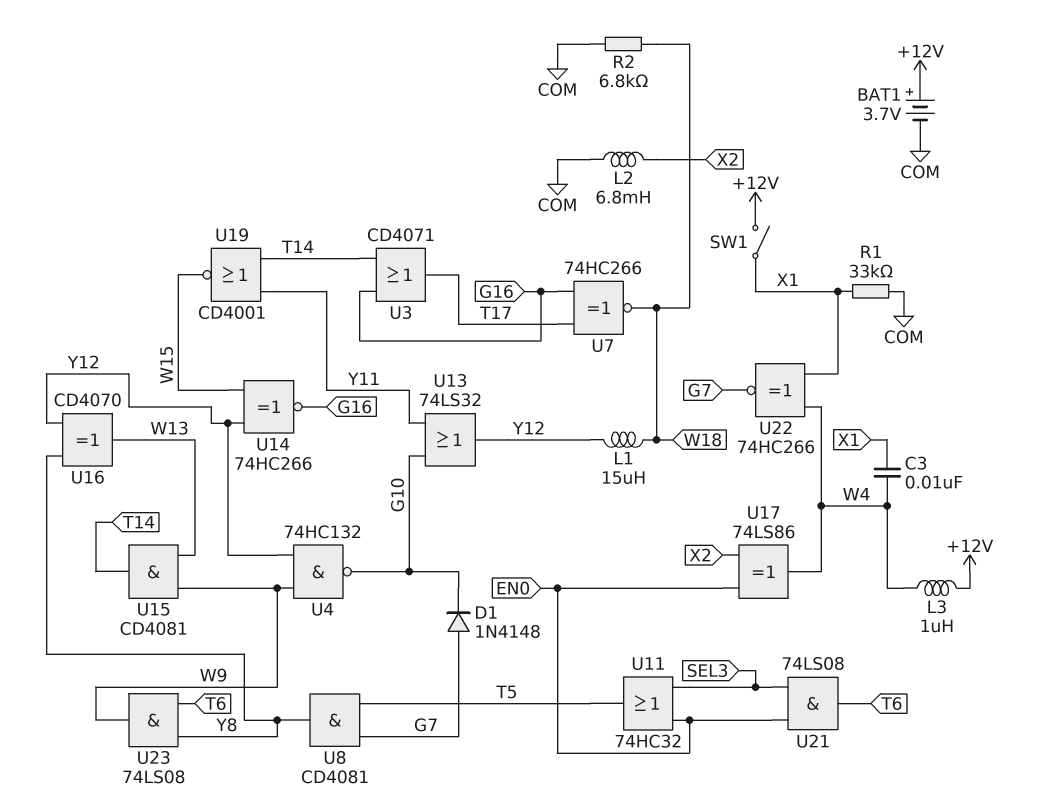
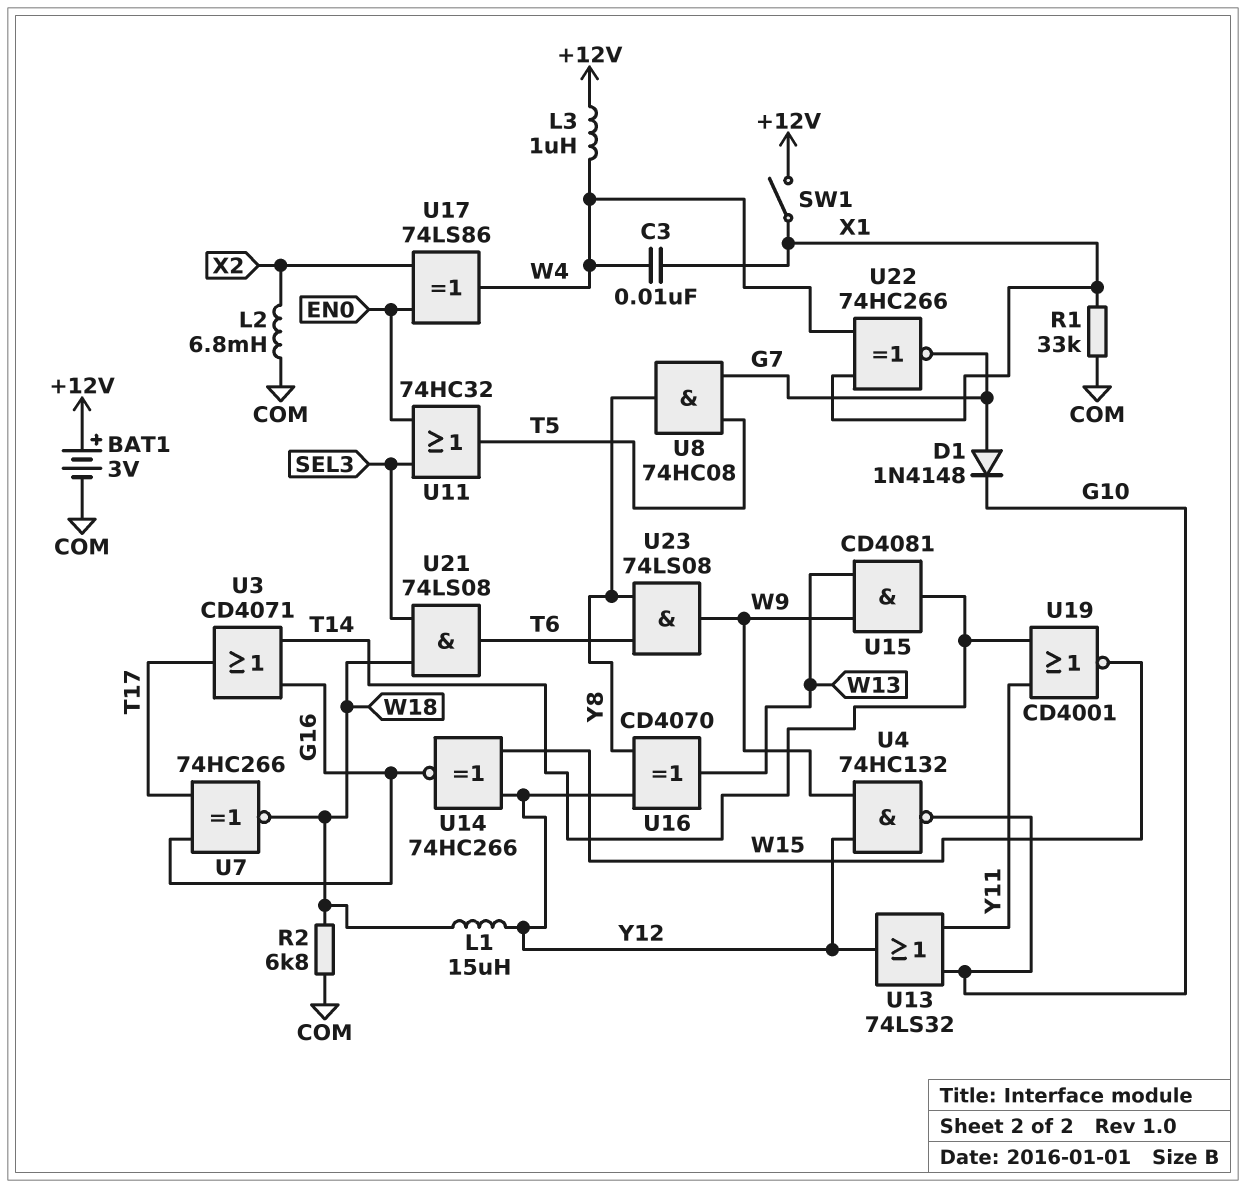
BAT1: 3.7V (plus +12V, minus COM) -> 3V (plus +12V, minus COM)
U8: AND CD4081 (in G7, in T5, out Y8) -> AND 74HC08 (in G7, in T5, out Y8)
U21: AND 74LS08 (in EN0, in SEL3, out T6) -> AND 74LS08 (in SEL3, in W18, out T6)

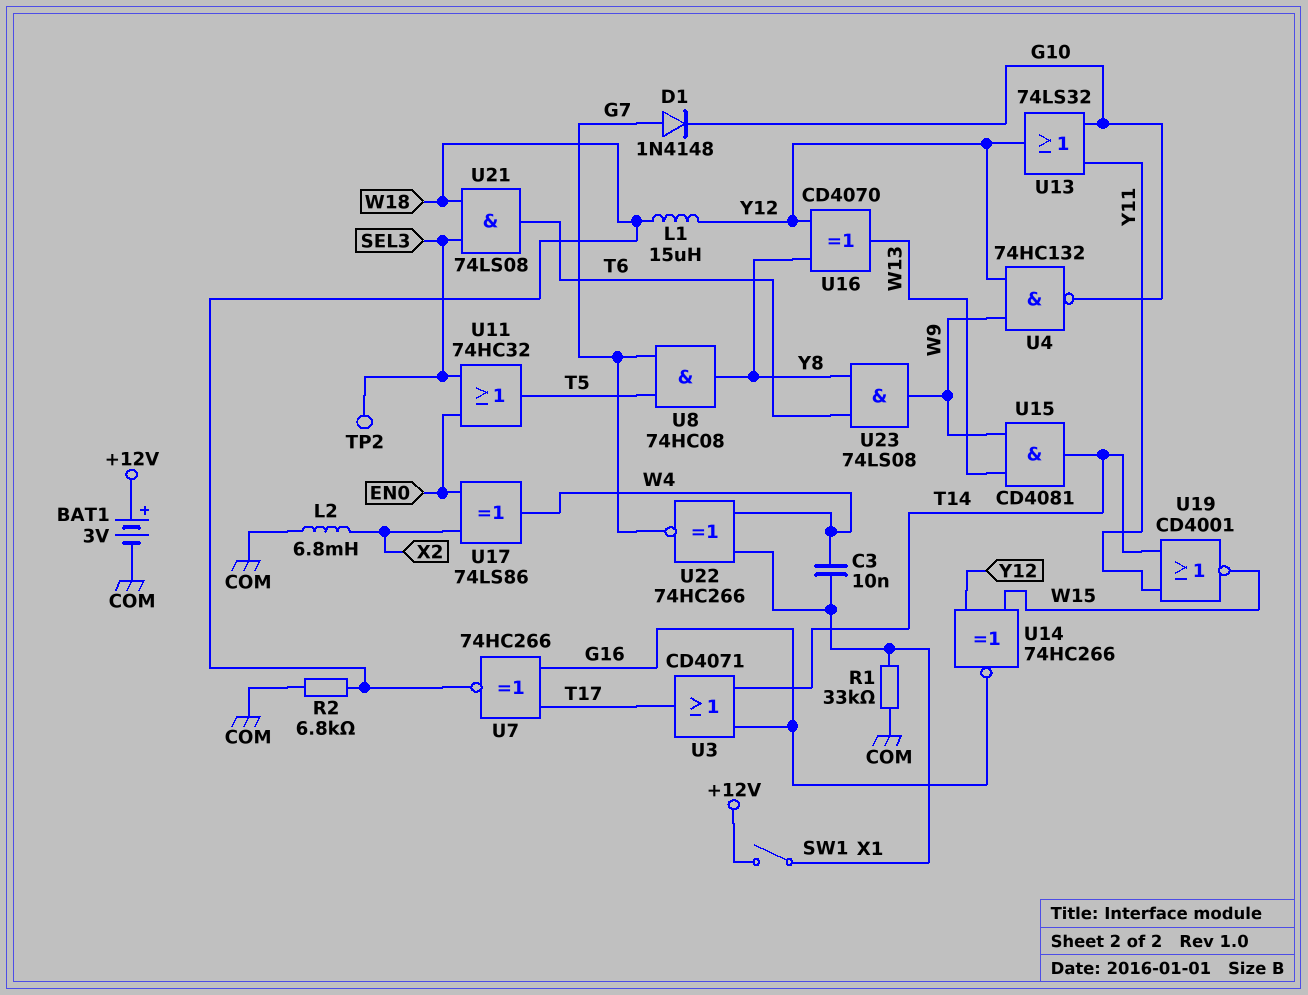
L3: 1uH (+12V, W4) -> none
TP2: none -> test point (SEL3)

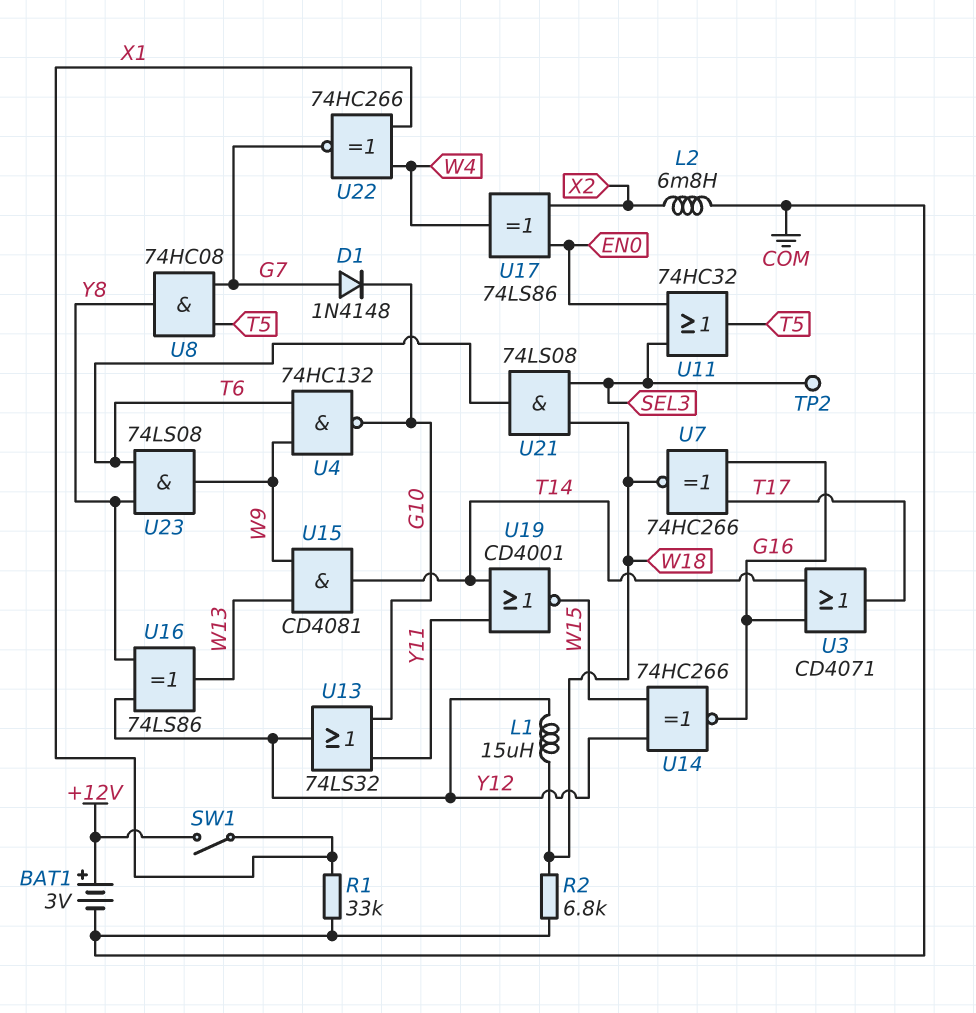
C3: 10nF (W4, X1) -> none
U4: NAND 74HC132 (in W9, in Y12, out G10) -> NAND 74HC132 (in T6, in W9, out G10)
U16: XOR CD4070 (in Y8, in Y12, out W13) -> XOR 74LS86 (in Y8, in Y12, out W13)

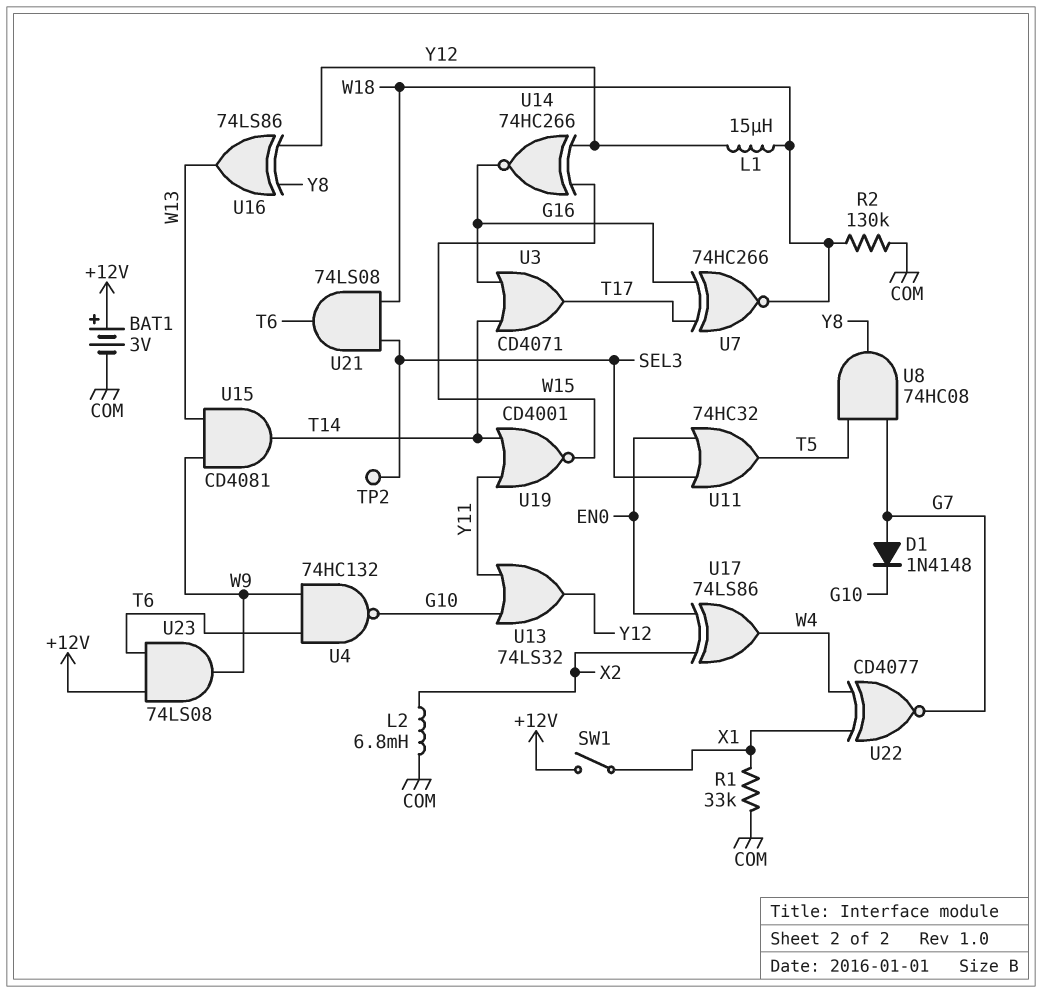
R2: 6.8k (COM, W18) -> 130k (COM, W18)
U22: XNOR 74HC266 (in W4, in X1, out G7) -> XNOR CD4077 (in W4, in X1, out G7)
U23: AND 74LS08 (in T6, in Y8, out W9) -> AND 74LS08 (in +12V, in T6, out W9)

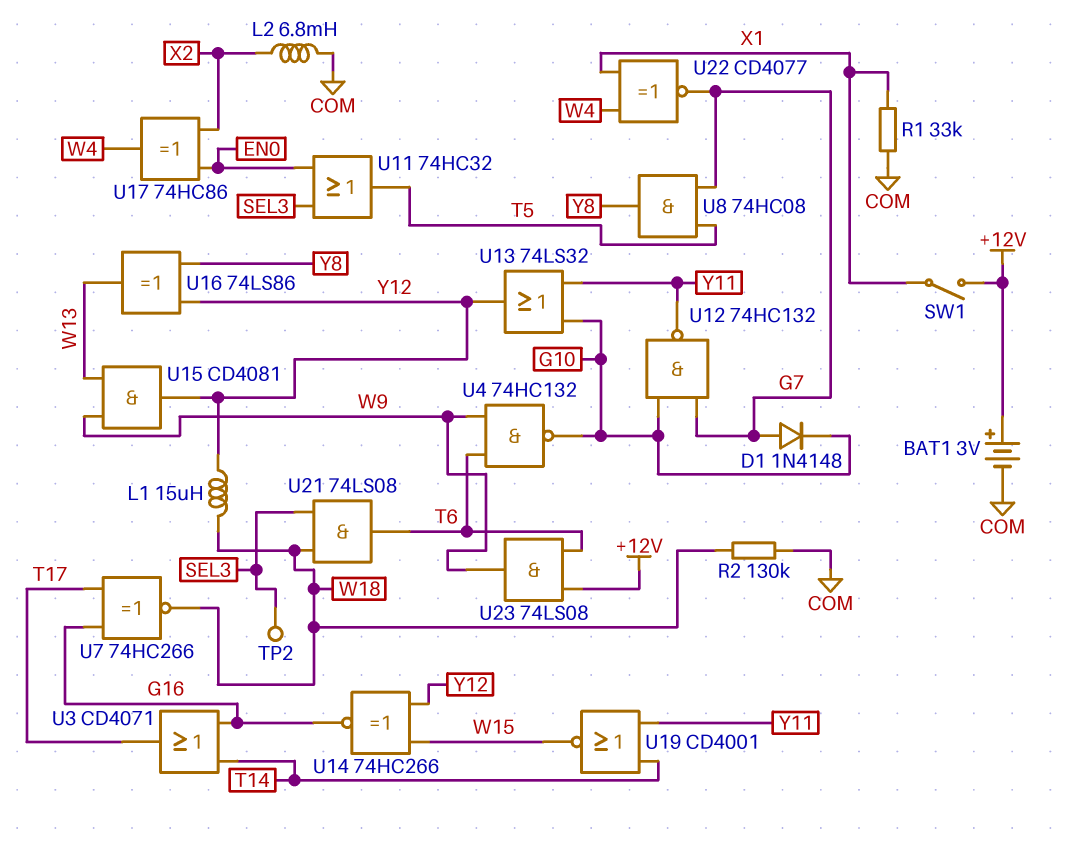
U12: none -> NAND 74HC132 (in G7, in G10, out Y11)
U15: AND CD4081 (in W9, in W13, out T14) -> AND CD4081 (in W9, in W13, out Y12)
U17: XOR 74LS86 (in EN0, in X2, out W4) -> XOR 74HC86 (in EN0, in X2, out W4)

